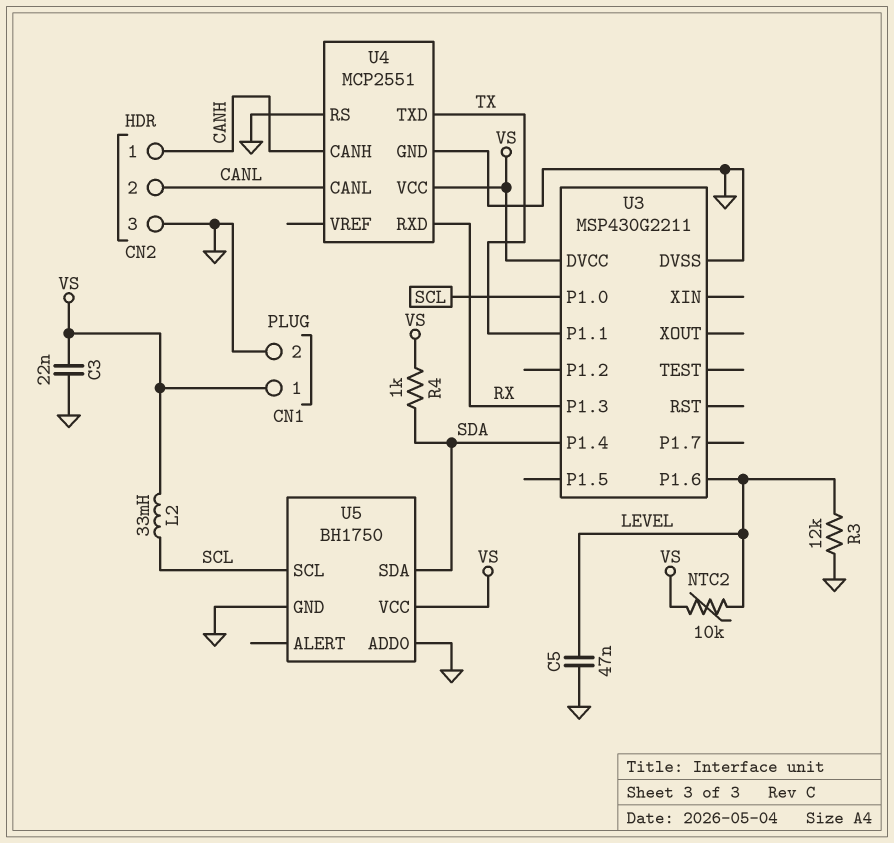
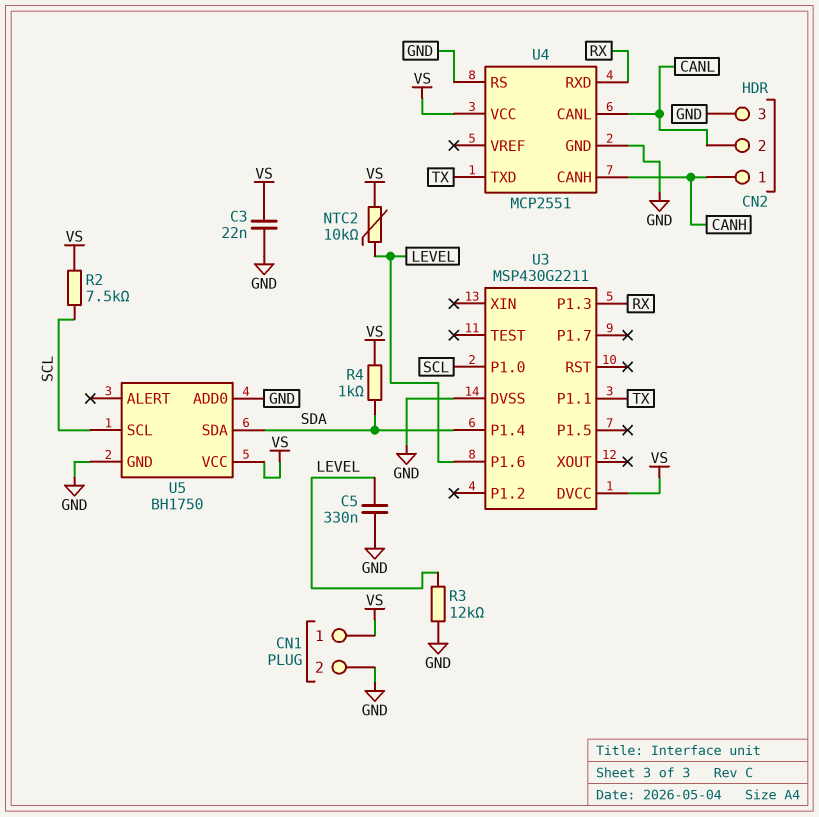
C5: 47nF (GND, LEVEL) -> 330nF (GND, LEVEL)
L2: 33mH (SCL, VS) -> none
R2: none -> 7.5k (SCL, VS)

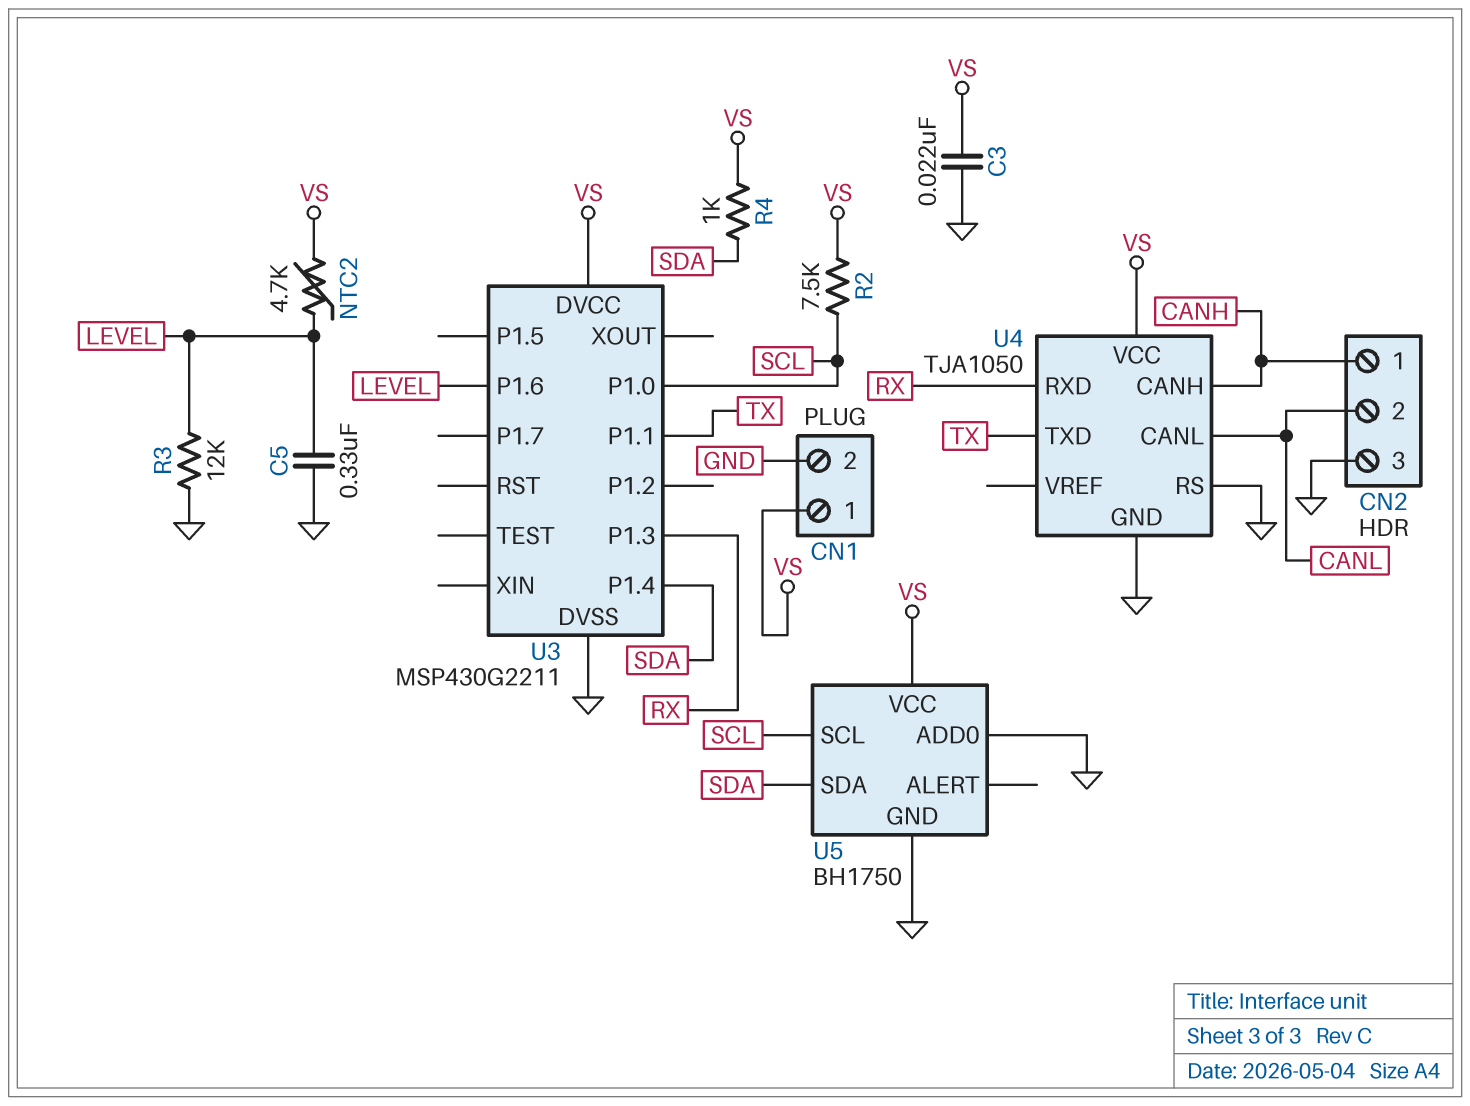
NTC2: 10k (LEVEL, VS) -> 4.7k (LEVEL, VS)
U4: MCP2551 -> TJA1050

